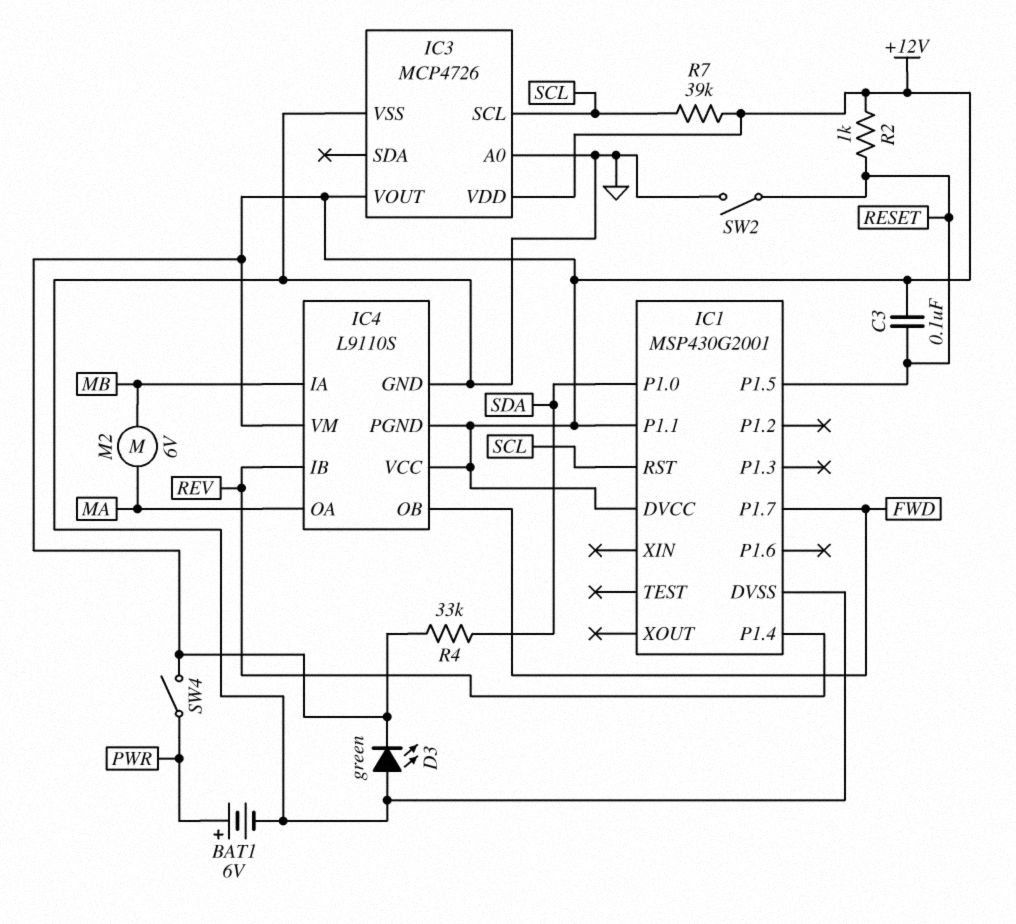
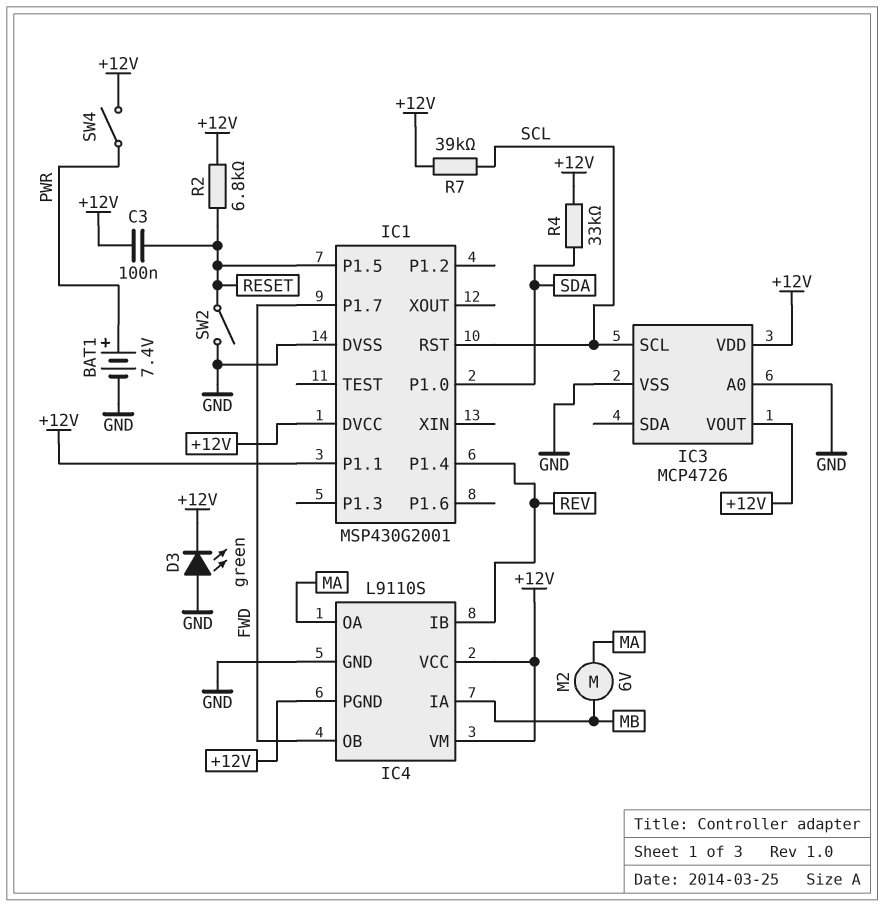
BAT1: 6V (plus PWR, minus GND) -> 7.4V (plus PWR, minus GND)
R2: 1k (+12V, RESET) -> 6.8k (+12V, RESET)

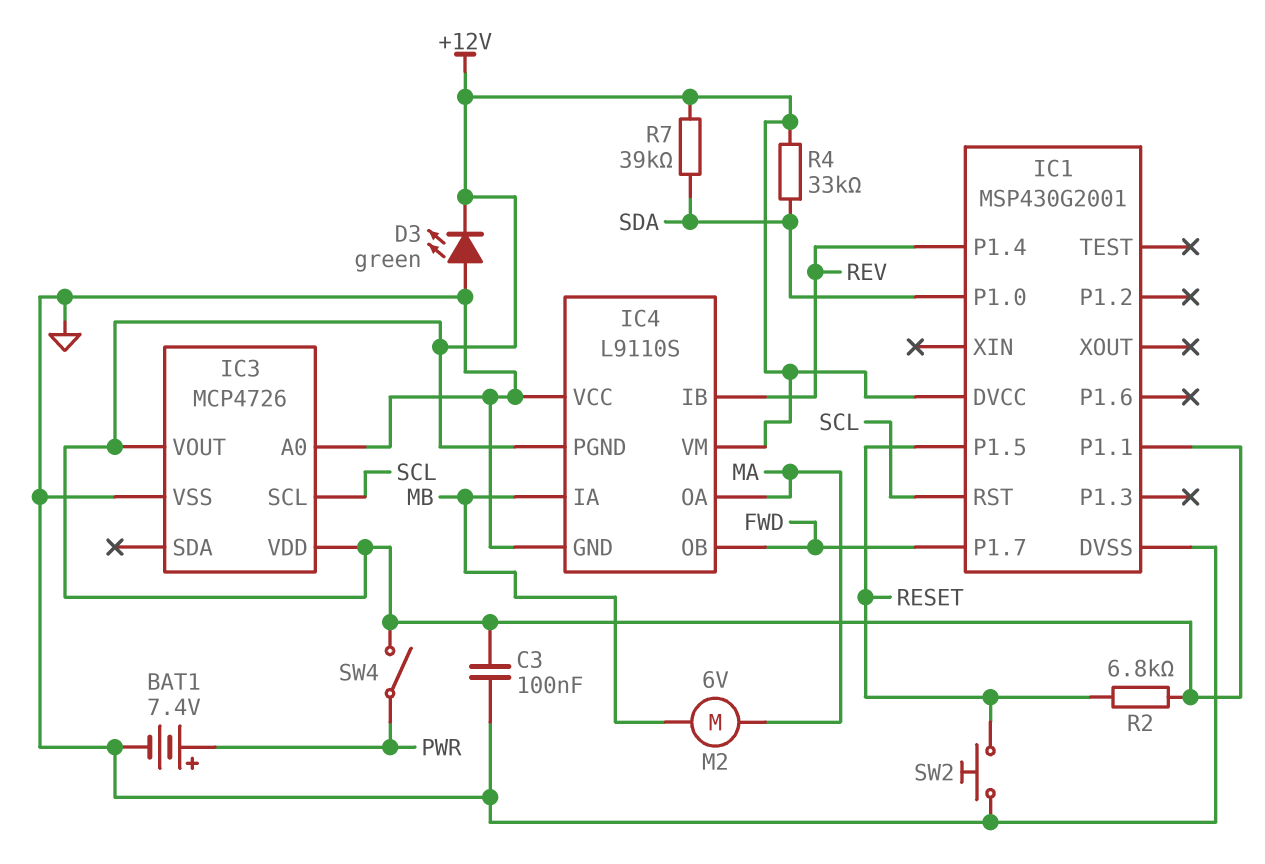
C3: 100nF (+12V, RESET) -> 100nF (+12V, GND)
IC4 pin VCC: +12V -> GND
R7: 39k (+12V, SCL) -> 39k (+12V, SDA)
SW2: switch (GND, RESET) -> button (GND, RESET)

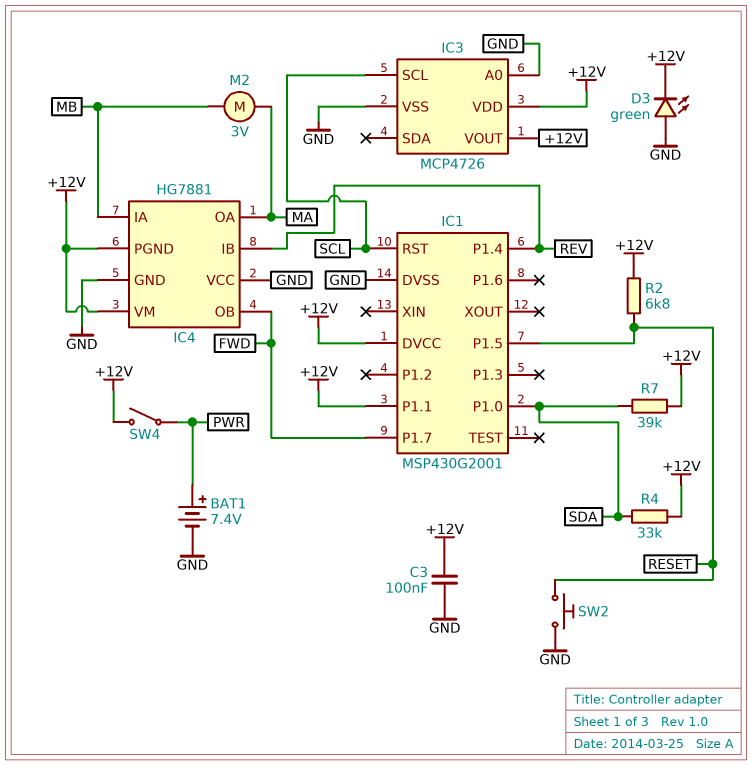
IC4: L9110S -> HG7881
M2: motor 6V (MA, MB) -> motor 3V (MA, MB)

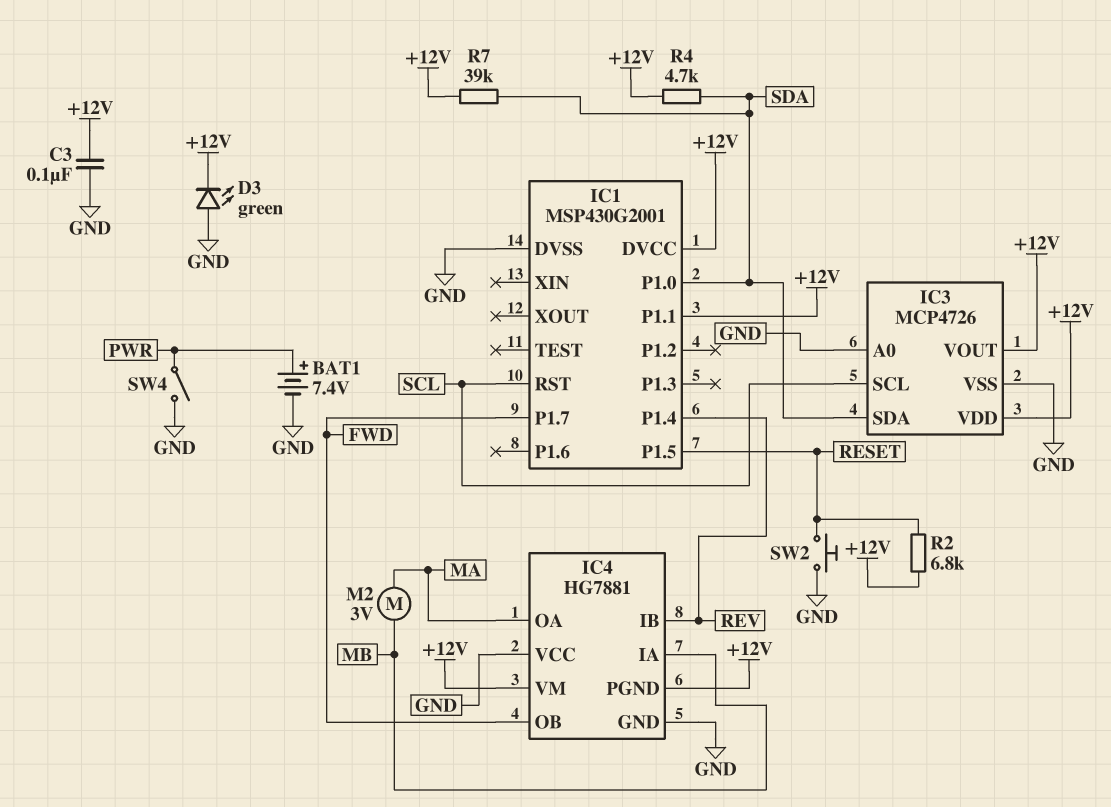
IC3 pin SDA: none -> SDA
R4: 33k (+12V, SDA) -> 4.7k (+12V, SDA)
SW4: switch (+12V, PWR) -> switch (GND, PWR)

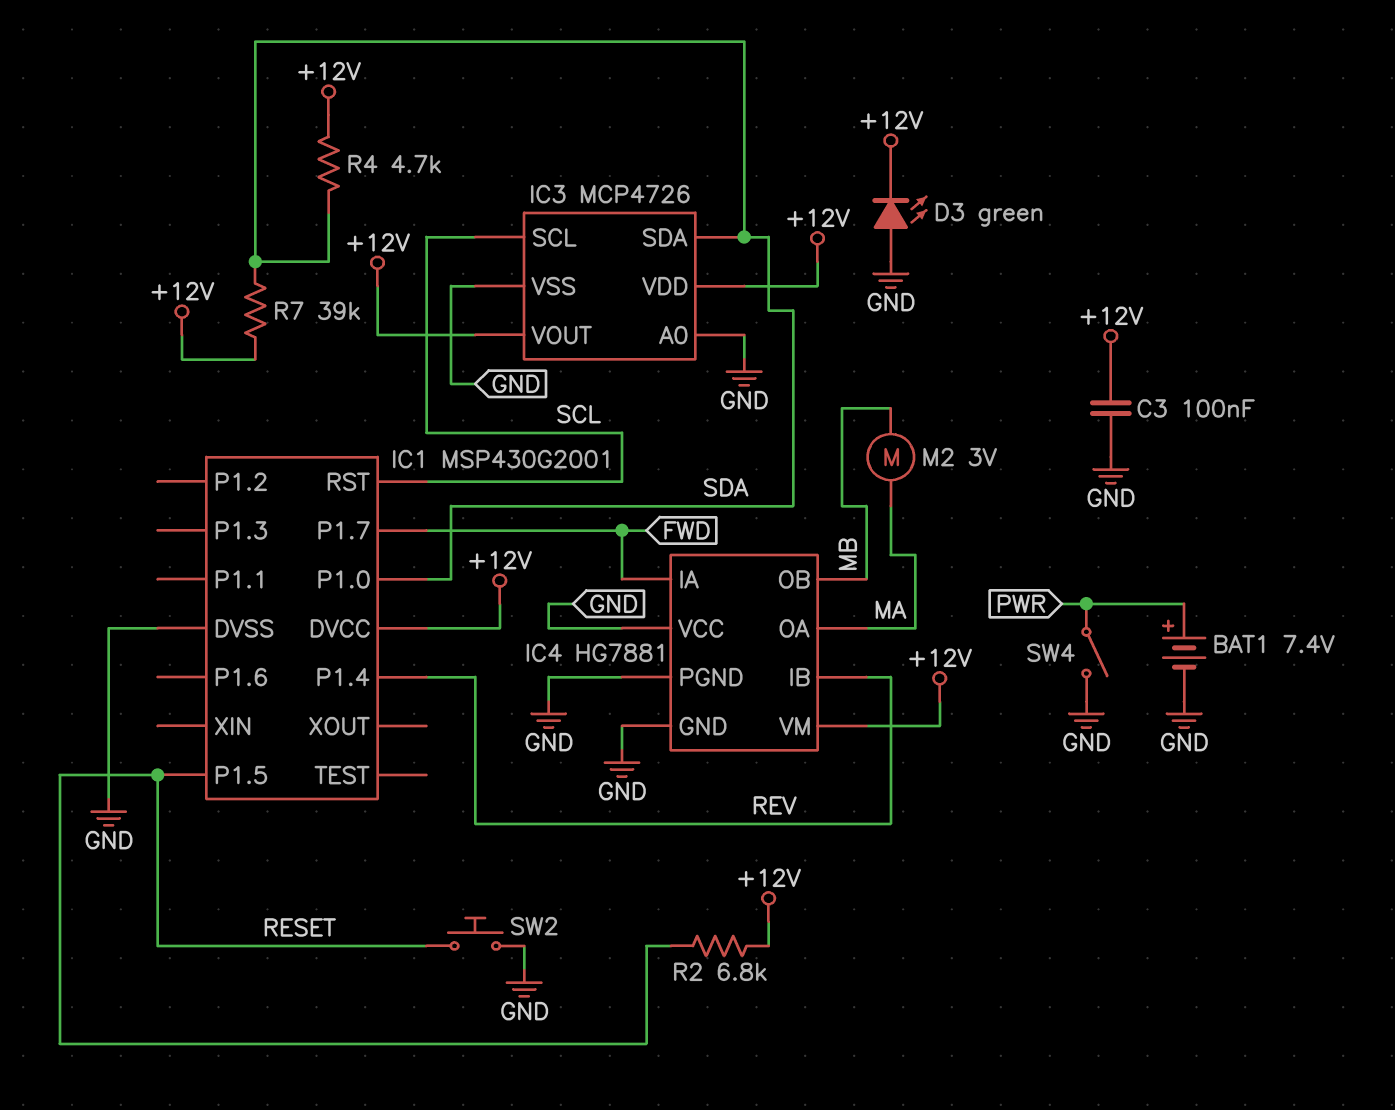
IC1 pin P1.1: +12V -> none
IC4 pin IA: MB -> FWD
IC4 pin OB: FWD -> MB
IC4 pin PGND: +12V -> GND

